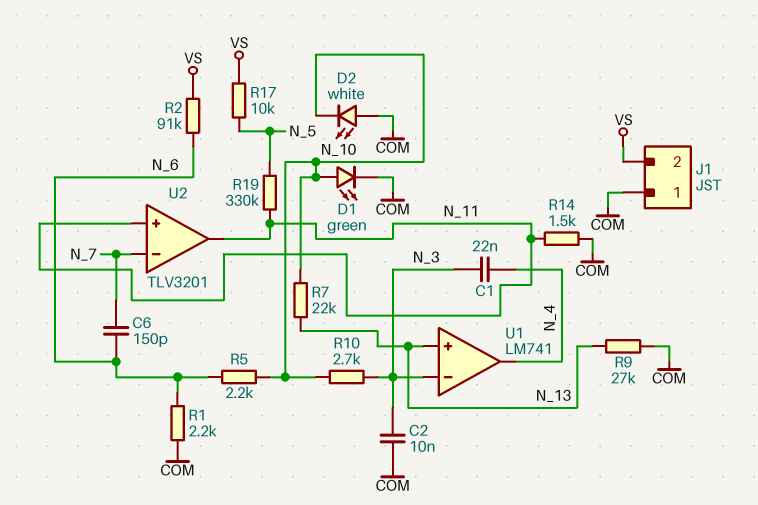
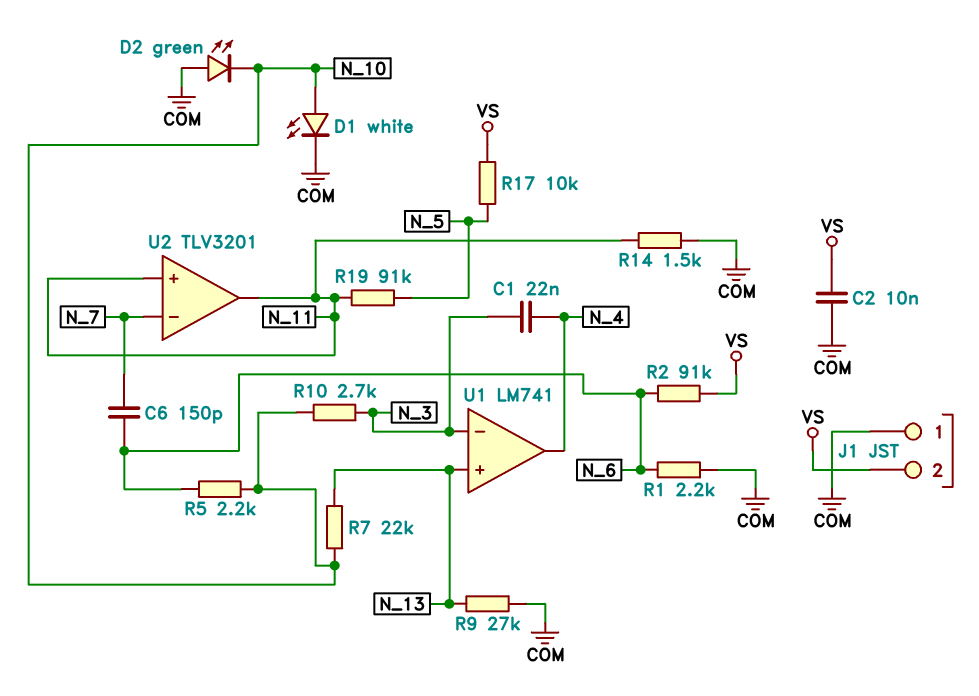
C2: 10nF (COM, N_3) -> 10nF (COM, VS)
D1: LED green (A N_10, K COM) -> LED white (A N_10, K COM)
D2: LED white (A COM, K N_10) -> LED green (A COM, K N_10)
R19: 330k (N_5, N_11) -> 91k (N_5, N_11)

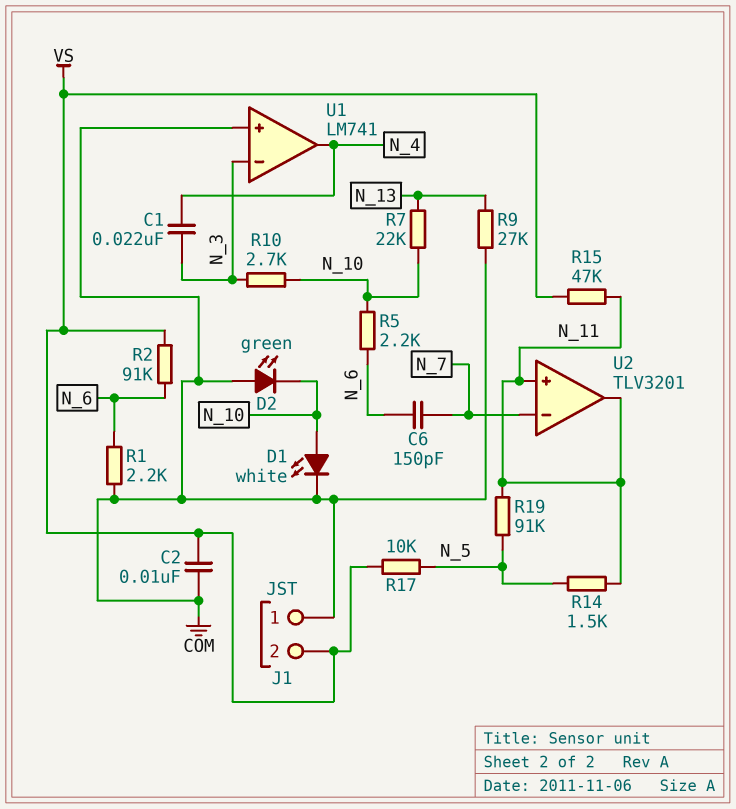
R14: 1.5k (COM, N_11) -> 1.5k (N_5, N_11)
R15: none -> 47k (N_11, VS)
U1 pin in+: N_13 -> COM

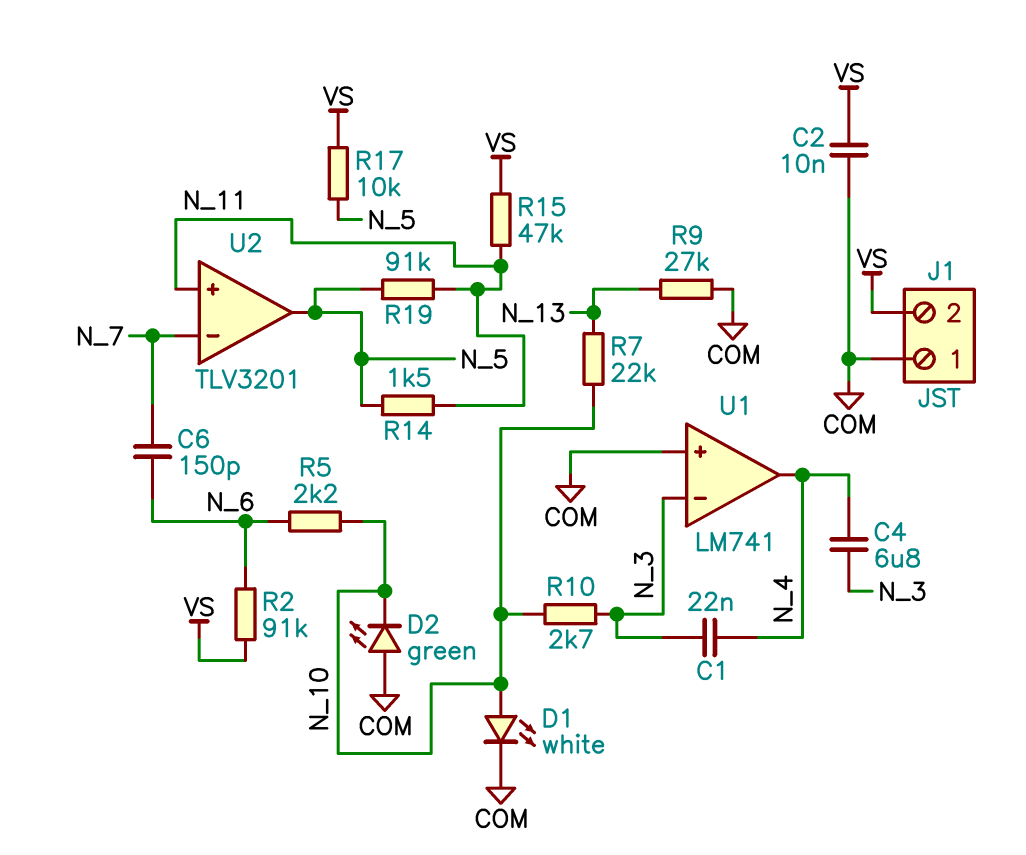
C4: none -> 6.8uF (N_3, N_4)
R1: 2.2k (COM, N_6) -> none
U2 pin out: N_11 -> N_5

